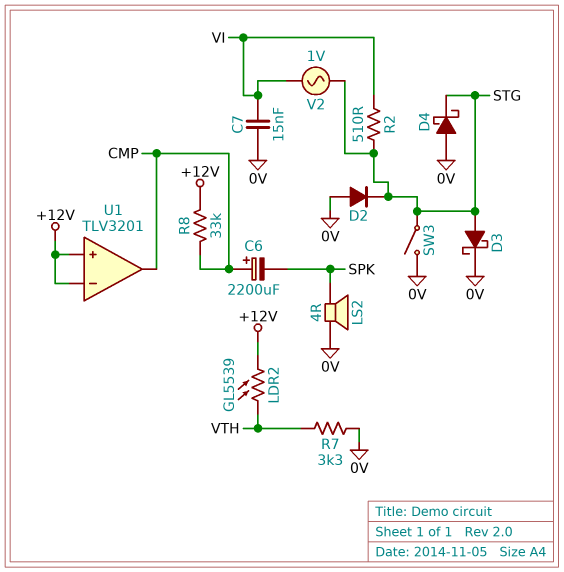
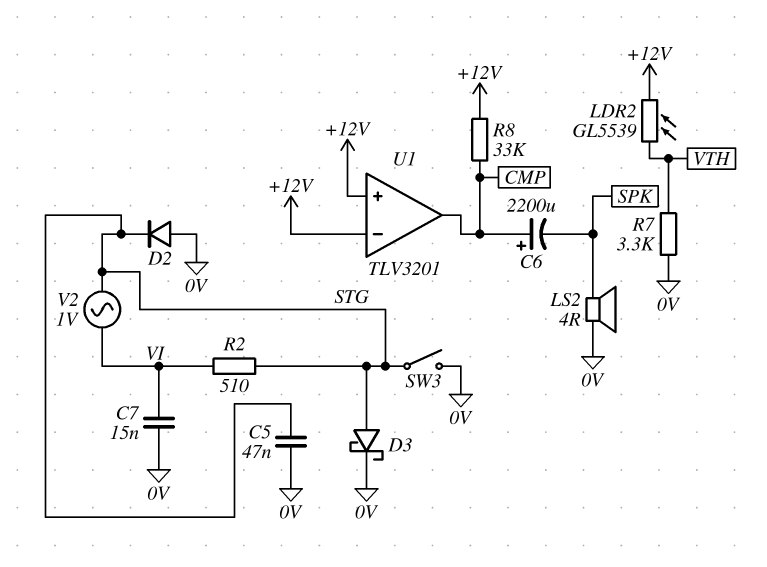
C5: none -> 47nF (0V, STG)
D4: schottky (A 0V, K STG) -> none

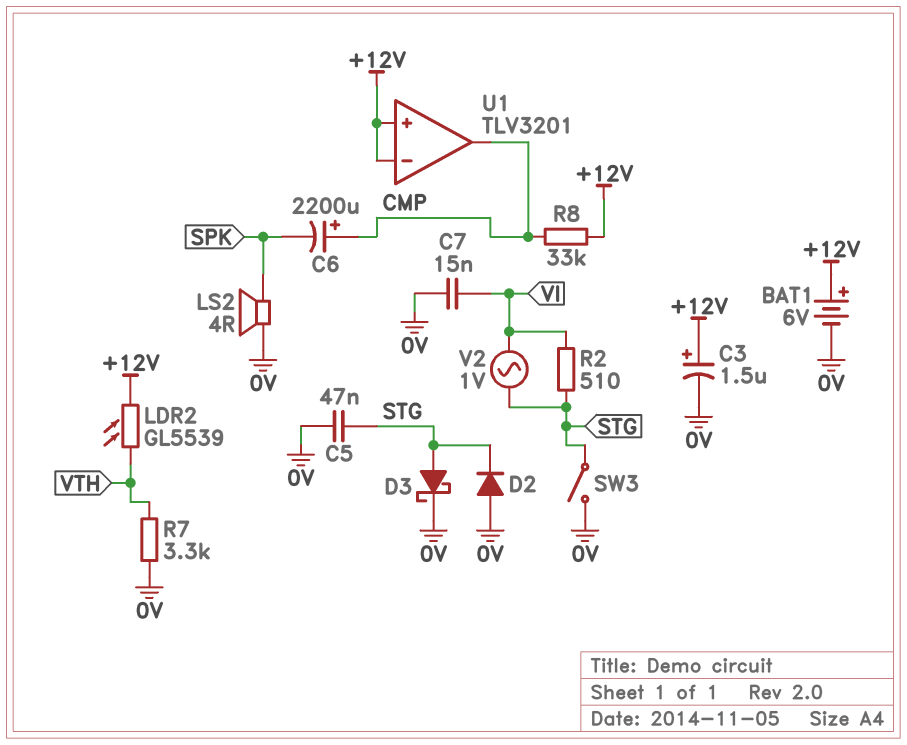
BAT1: none -> 6V (plus +12V, minus 0V)
C3: none -> 1.5uF (plus +12V, minus 0V)

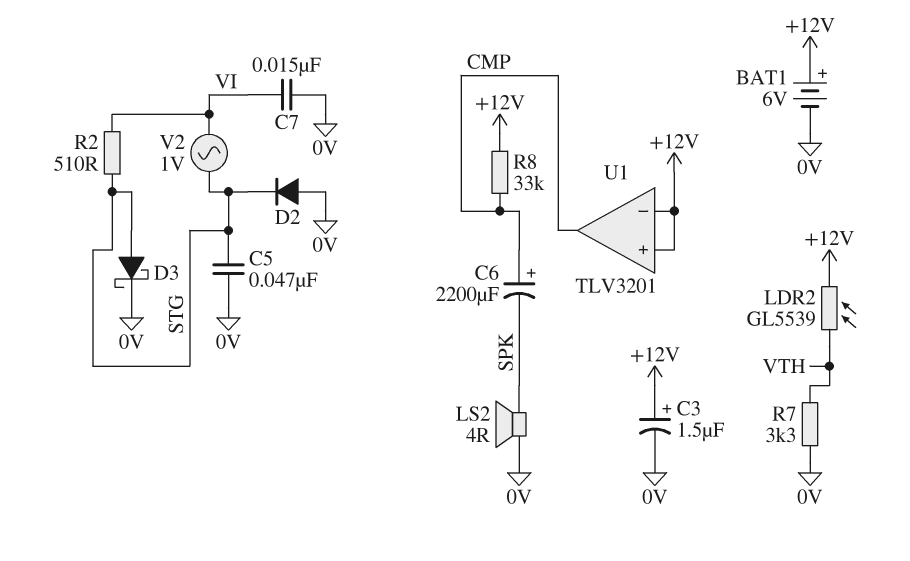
SW3: switch (0V, STG) -> none

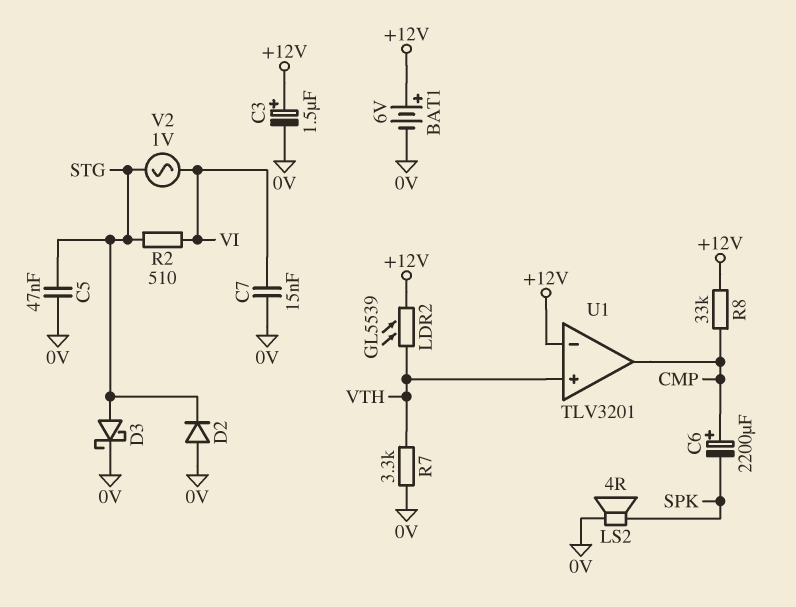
U1 pin in+: +12V -> VTH

